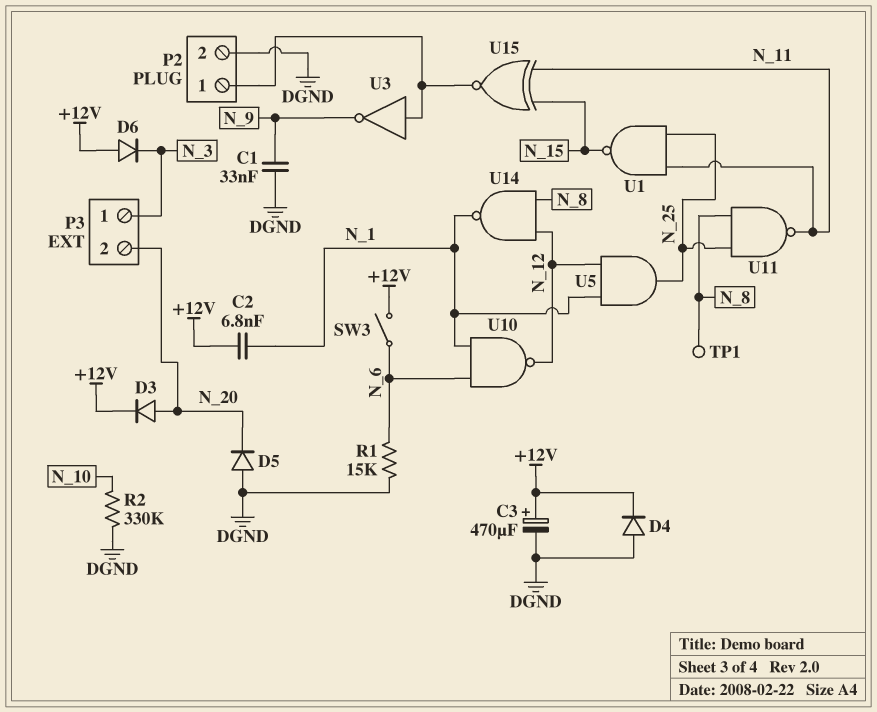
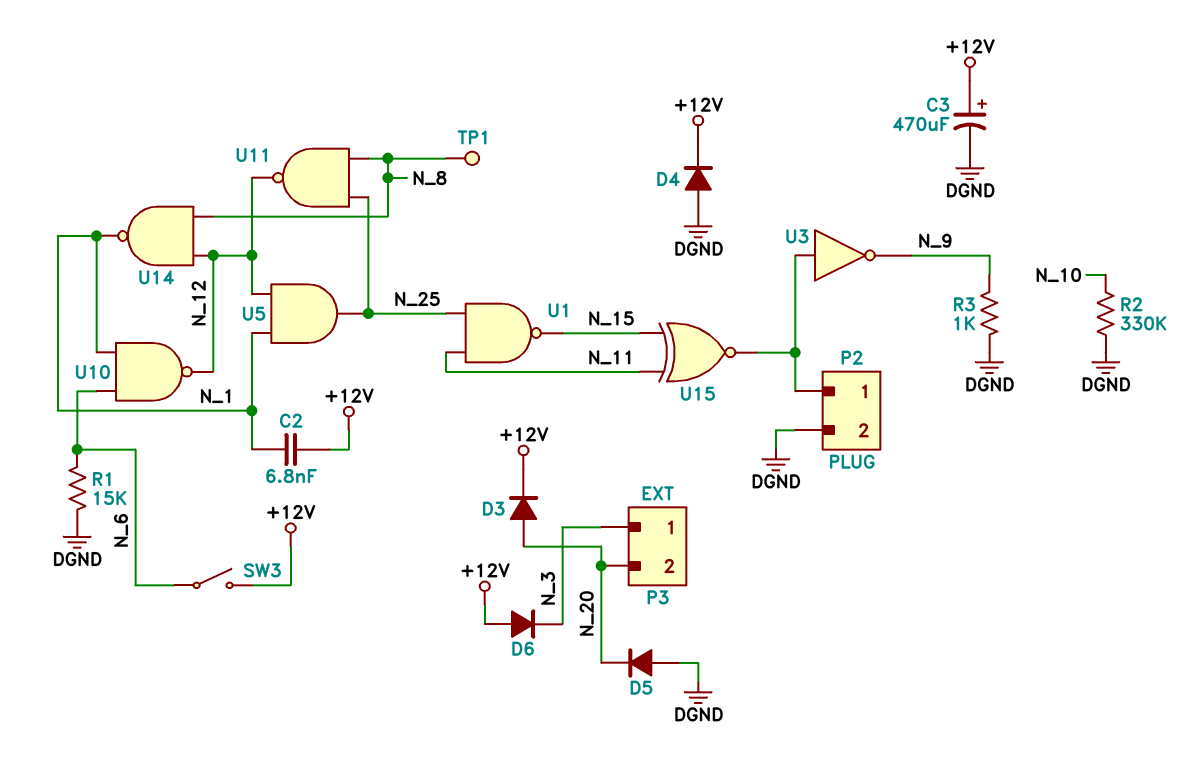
C1: 33nF (DGND, N_9) -> none
R3: none -> 1k (DGND, N_9)
U11: NAND (in N_8, in N_25, out N_11) -> NAND (in N_8, in N_25, out N_12)

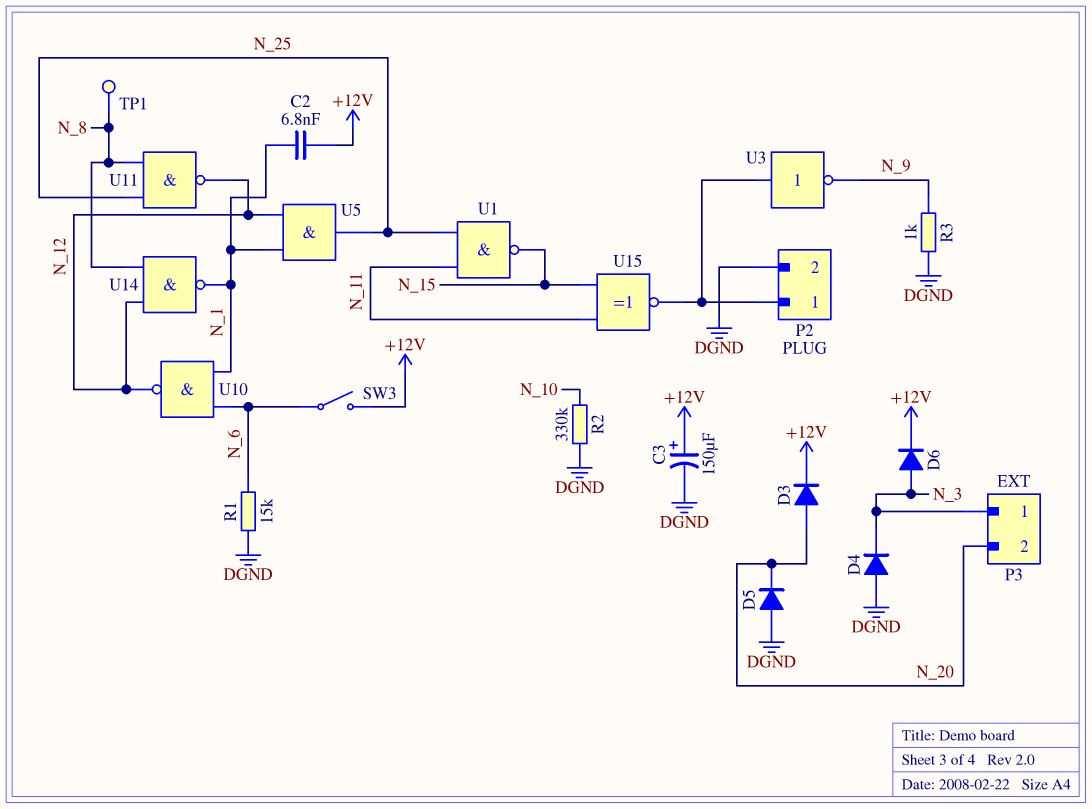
C3: 470uF (plus +12V, minus DGND) -> 150uF (plus +12V, minus DGND)
D4: diode (A DGND, K +12V) -> diode (A DGND, K N_3)
D6: diode (A +12V, K N_3) -> diode (A N_3, K +12V)

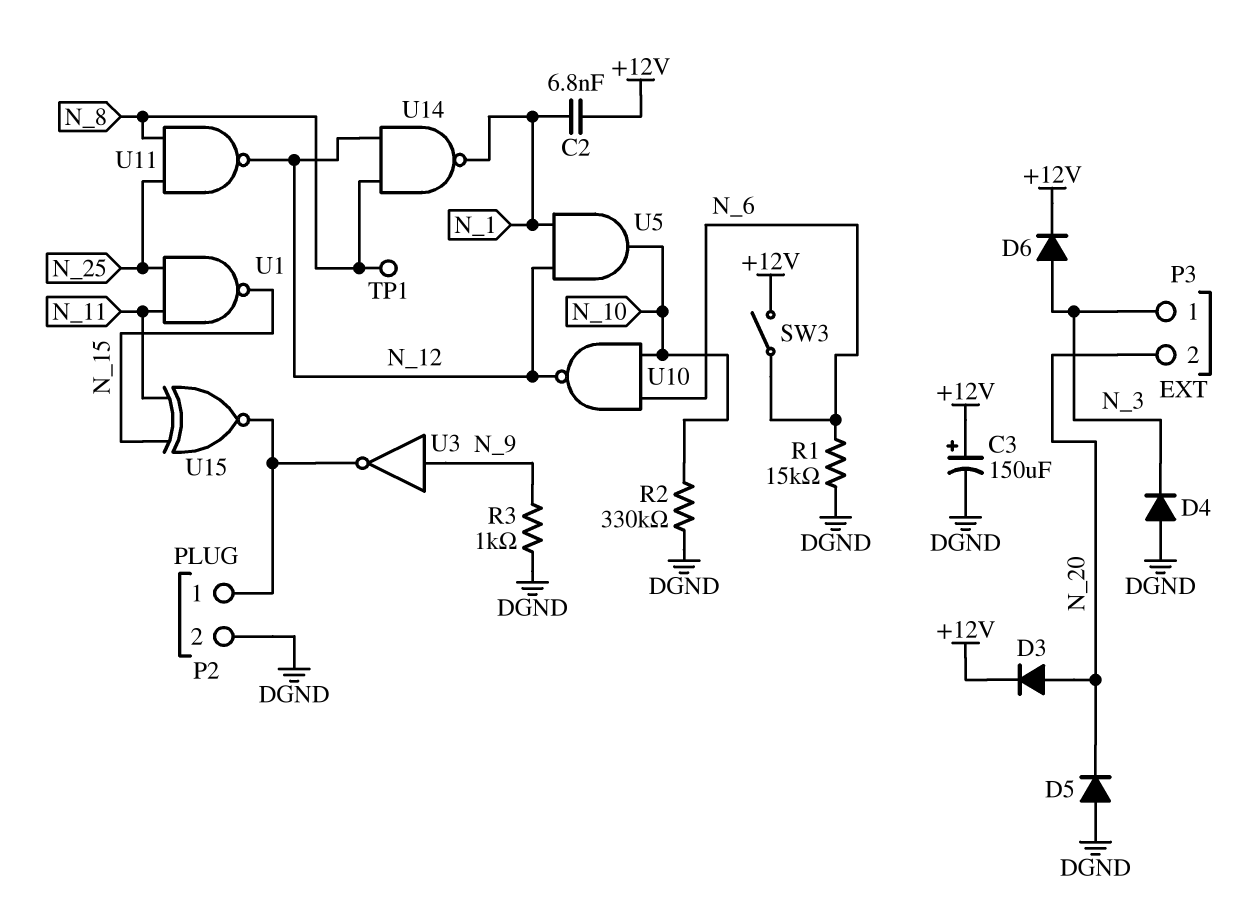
U3: NOT (in P2/1, out N_9) -> NOT (in N_9, out P2/1)
U5: AND (in N_1, in N_12, out N_25) -> AND (in N_1, in N_12, out N_10)
U10: NAND (in N_1, in N_6, out N_12) -> NAND (in N_6, in N_10, out N_12)

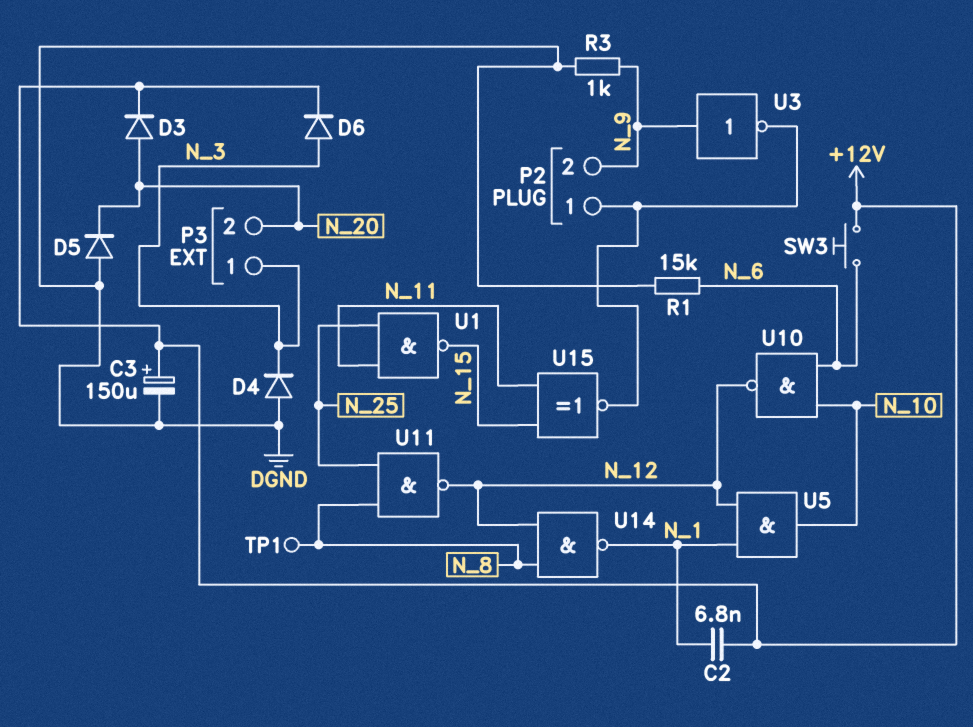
P2 pin 2: DGND -> N_9
R2: 330k (DGND, N_10) -> none
SW3: switch (+12V, N_6) -> button (+12V, N_6)

